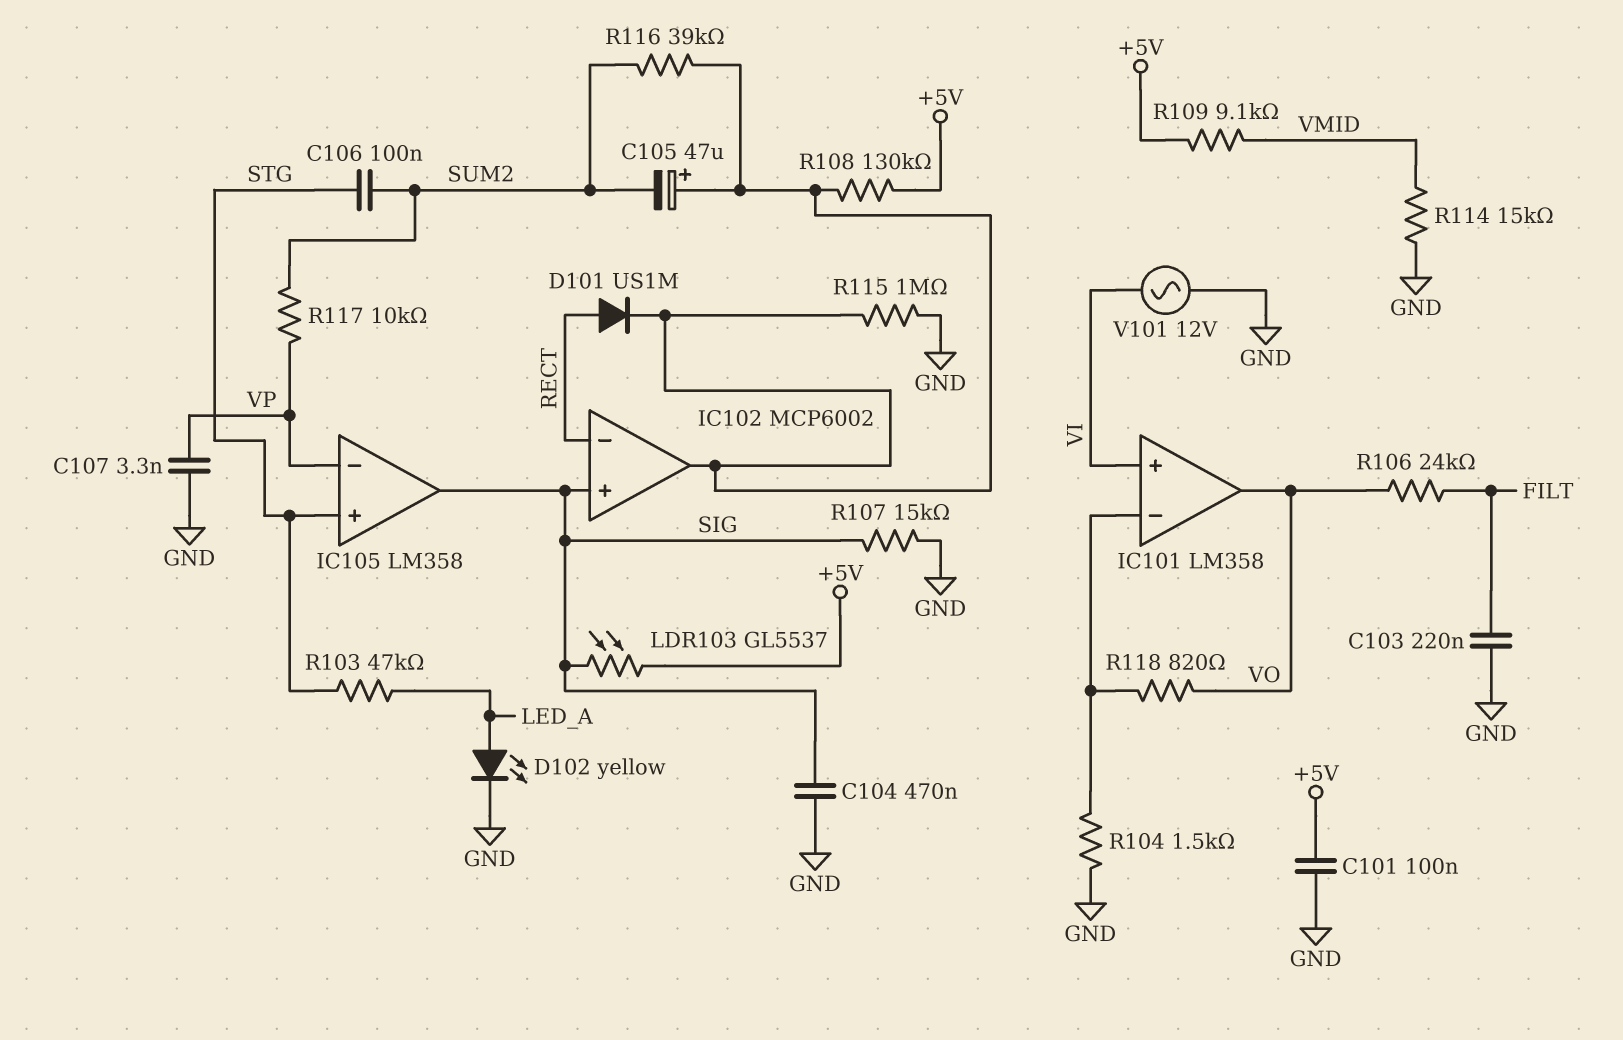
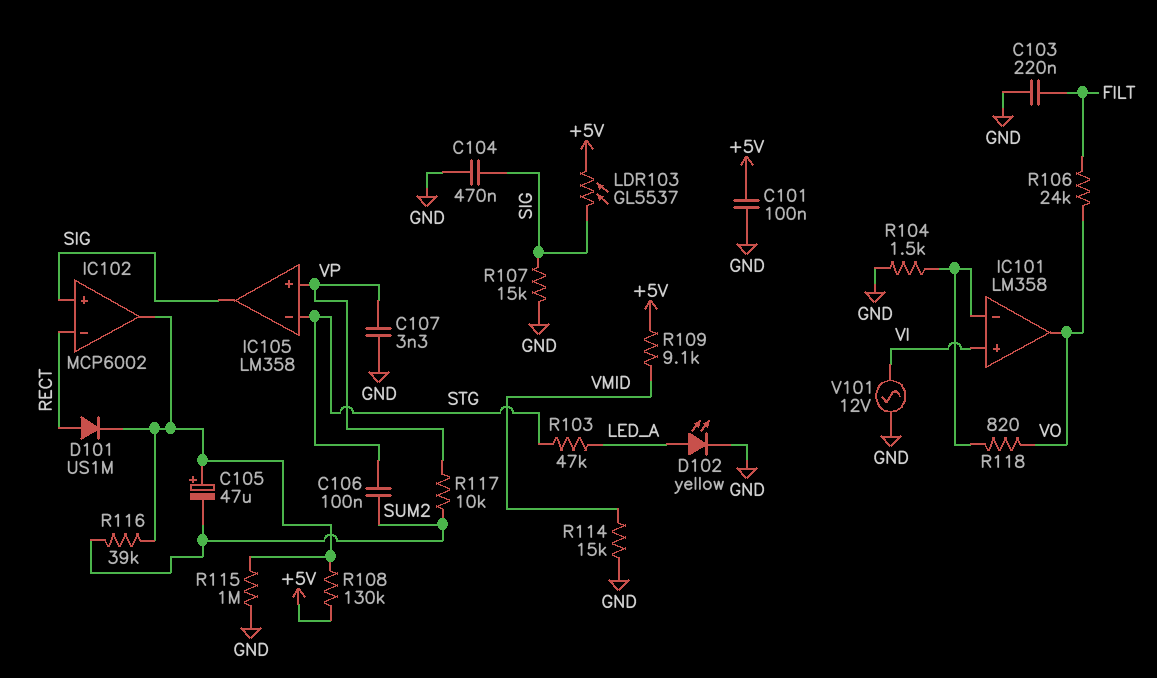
IC105 pin in+: STG -> VP
IC105 pin in-: VP -> STG

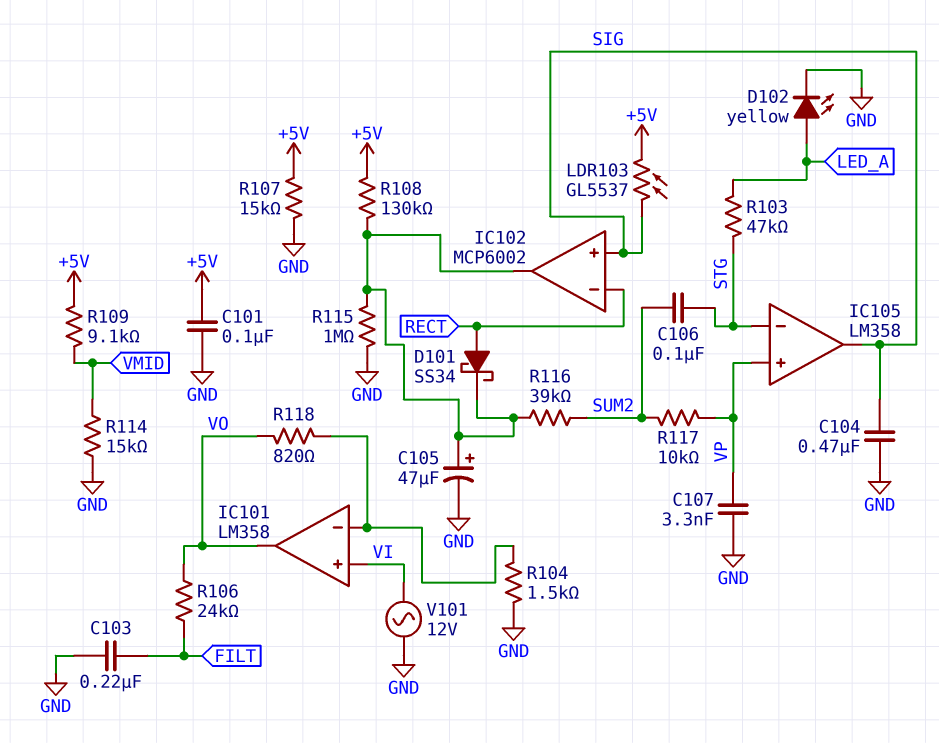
C105: 47uF (plus IC102/out, minus SUM2) -> 47uF (plus IC102/out, minus GND)
D101: diode US1M (A RECT, K IC102/out) -> schottky SS34 (A RECT, K IC102/out)
R107: 15k (GND, SIG) -> 15k (+5V, GND)

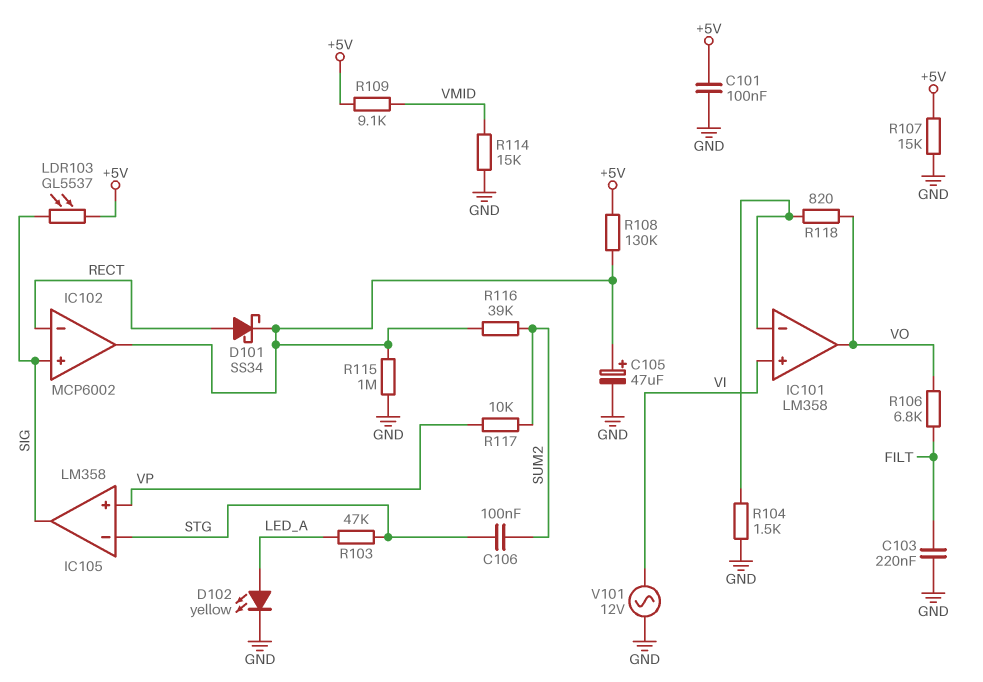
C104: 470nF (GND, SIG) -> none
C107: 3.3nF (GND, VP) -> none
R106: 24k (FILT, VO) -> 6.8k (FILT, VO)

